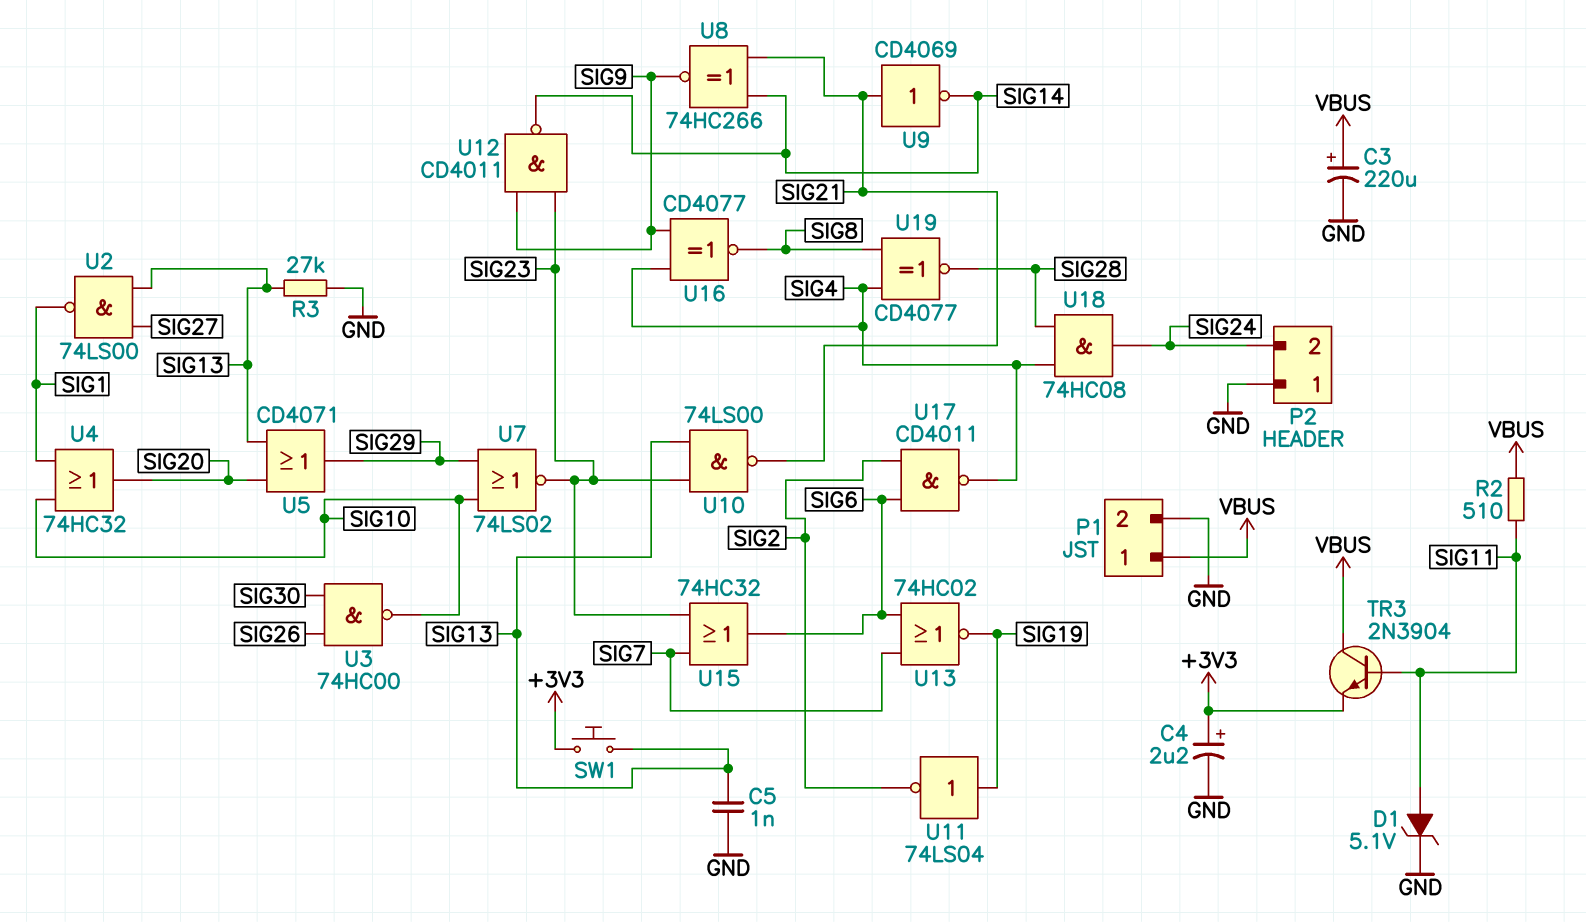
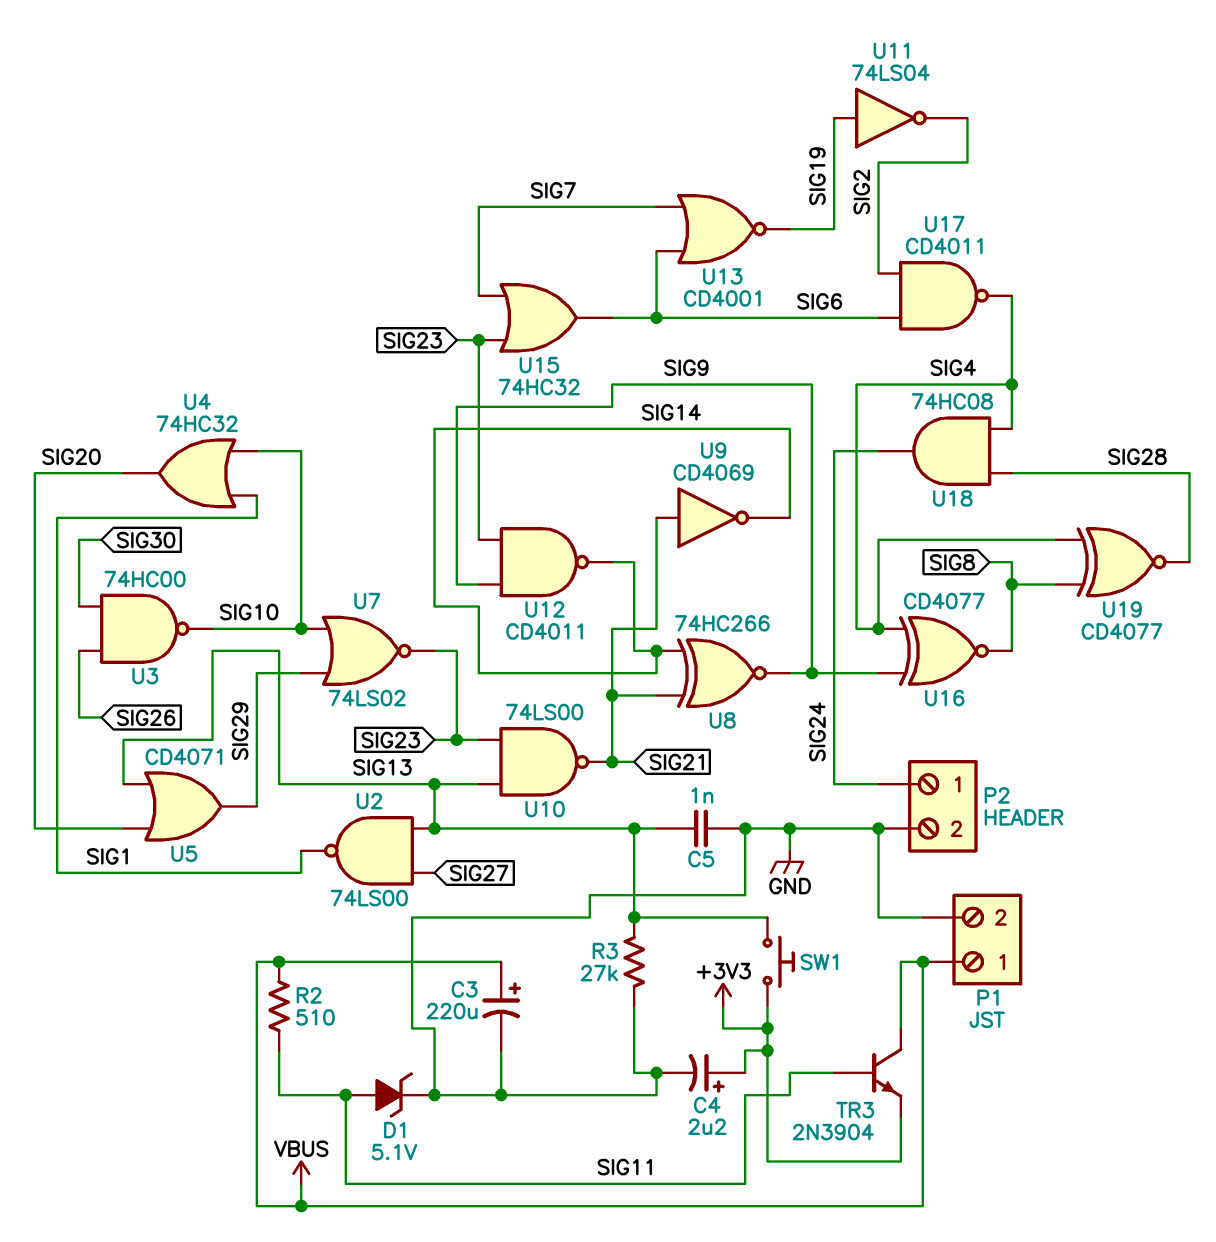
P2 pin 1: GND -> SIG24
P2 pin 2: SIG24 -> GND
U13: NOR 74HC02 (in SIG6, in SIG7, out SIG19) -> NOR CD4001 (in SIG6, in SIG7, out SIG19)

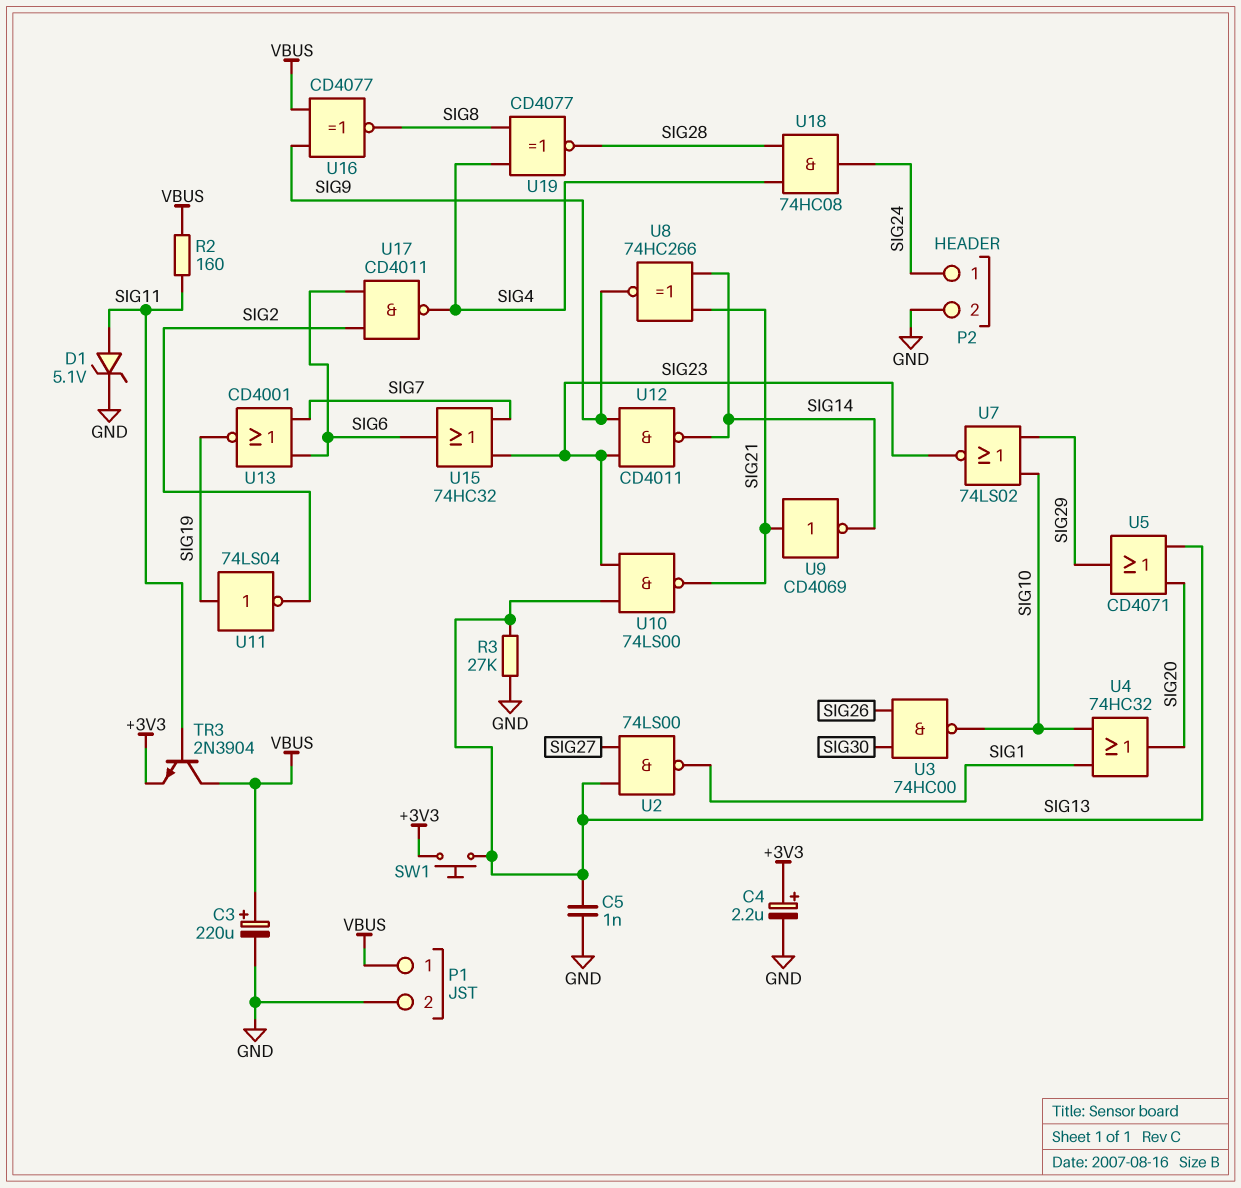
R2: 510 (SIG11, VBUS) -> 160 (SIG11, VBUS)
U16: XNOR CD4077 (in SIG4, in SIG9, out SIG8) -> XNOR CD4077 (in SIG9, in VBUS, out SIG8)

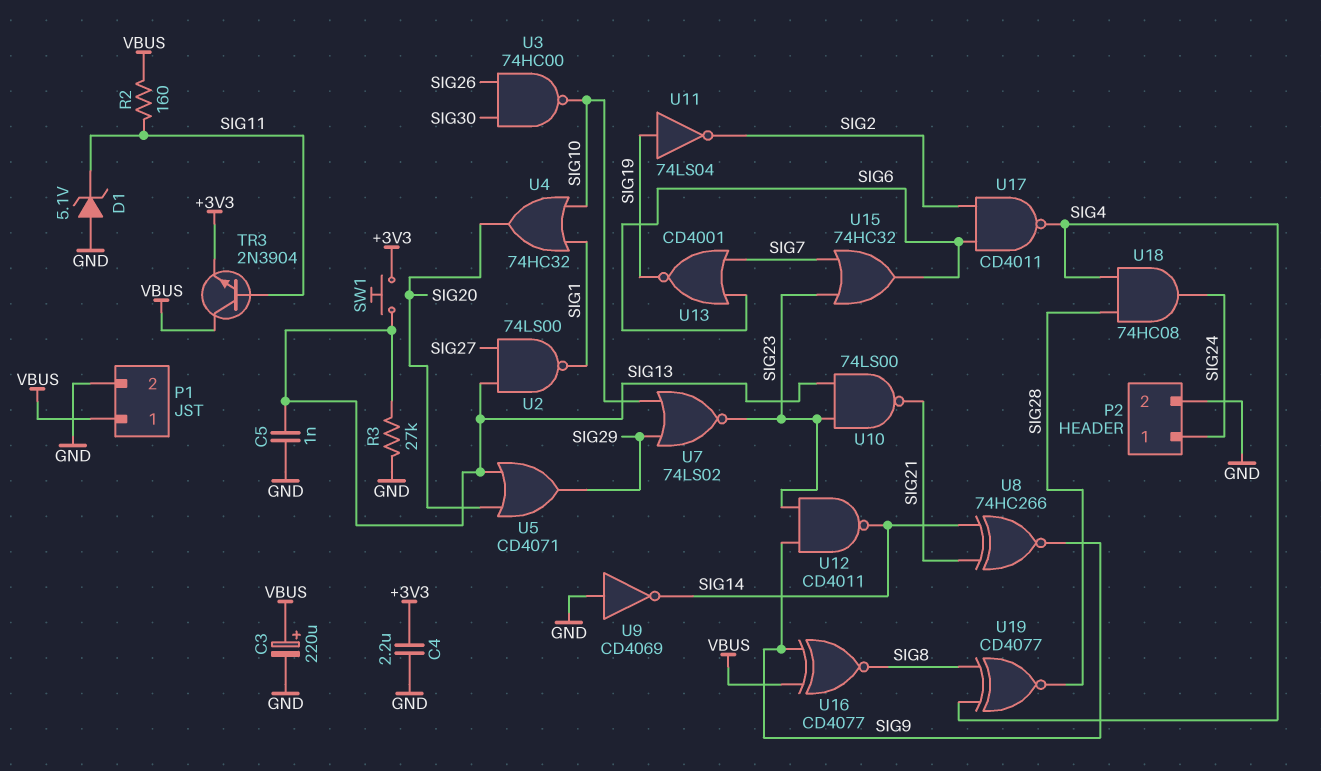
C4: 2.2uF (plus +3V3, minus GND) -> 2.2uF (+3V3, GND)
D1: zener 5.1V (A SIG11, K GND) -> zener 5.1V (A GND, K SIG11)
U9: NOT CD4069 (in SIG21, out SIG14) -> NOT CD4069 (in GND, out SIG14)

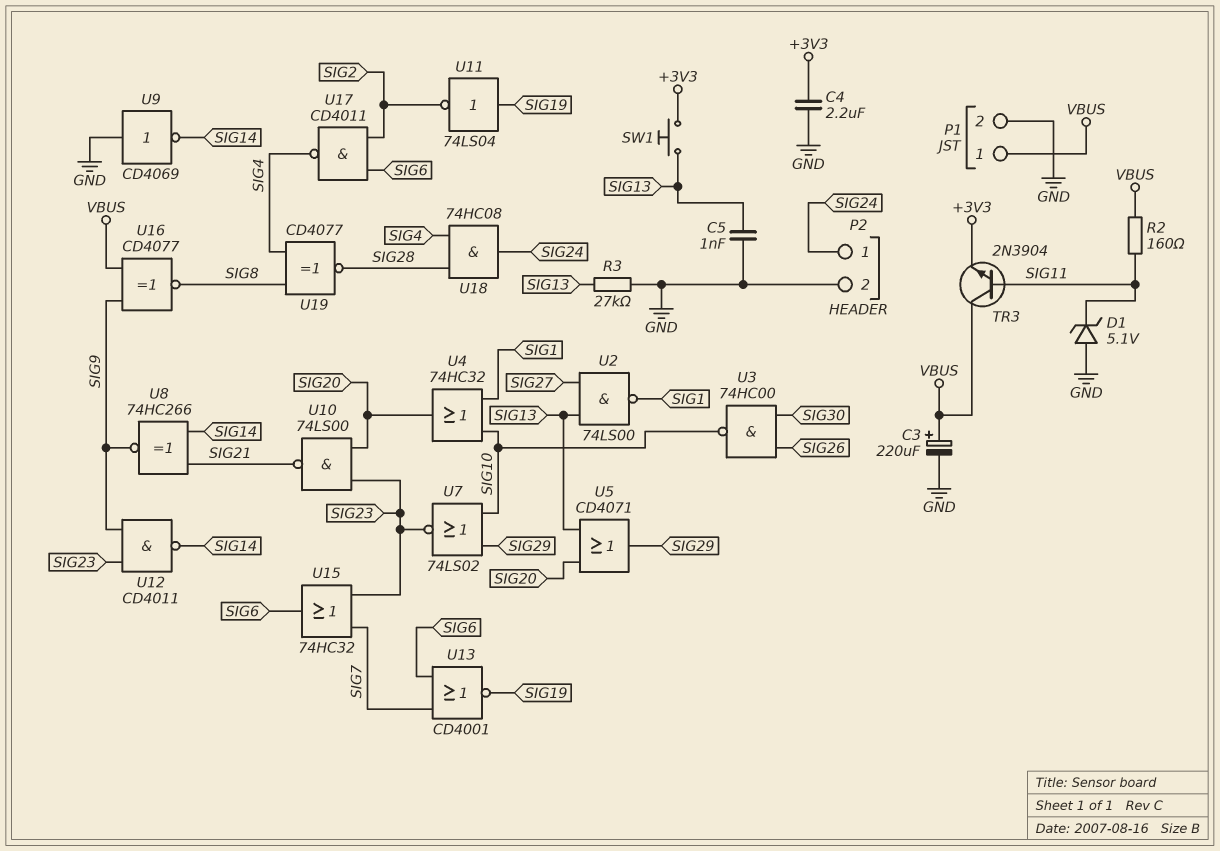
U10: NAND 74LS00 (in SIG13, in SIG23, out SIG21) -> NAND 74LS00 (in SIG20, in SIG23, out SIG21)

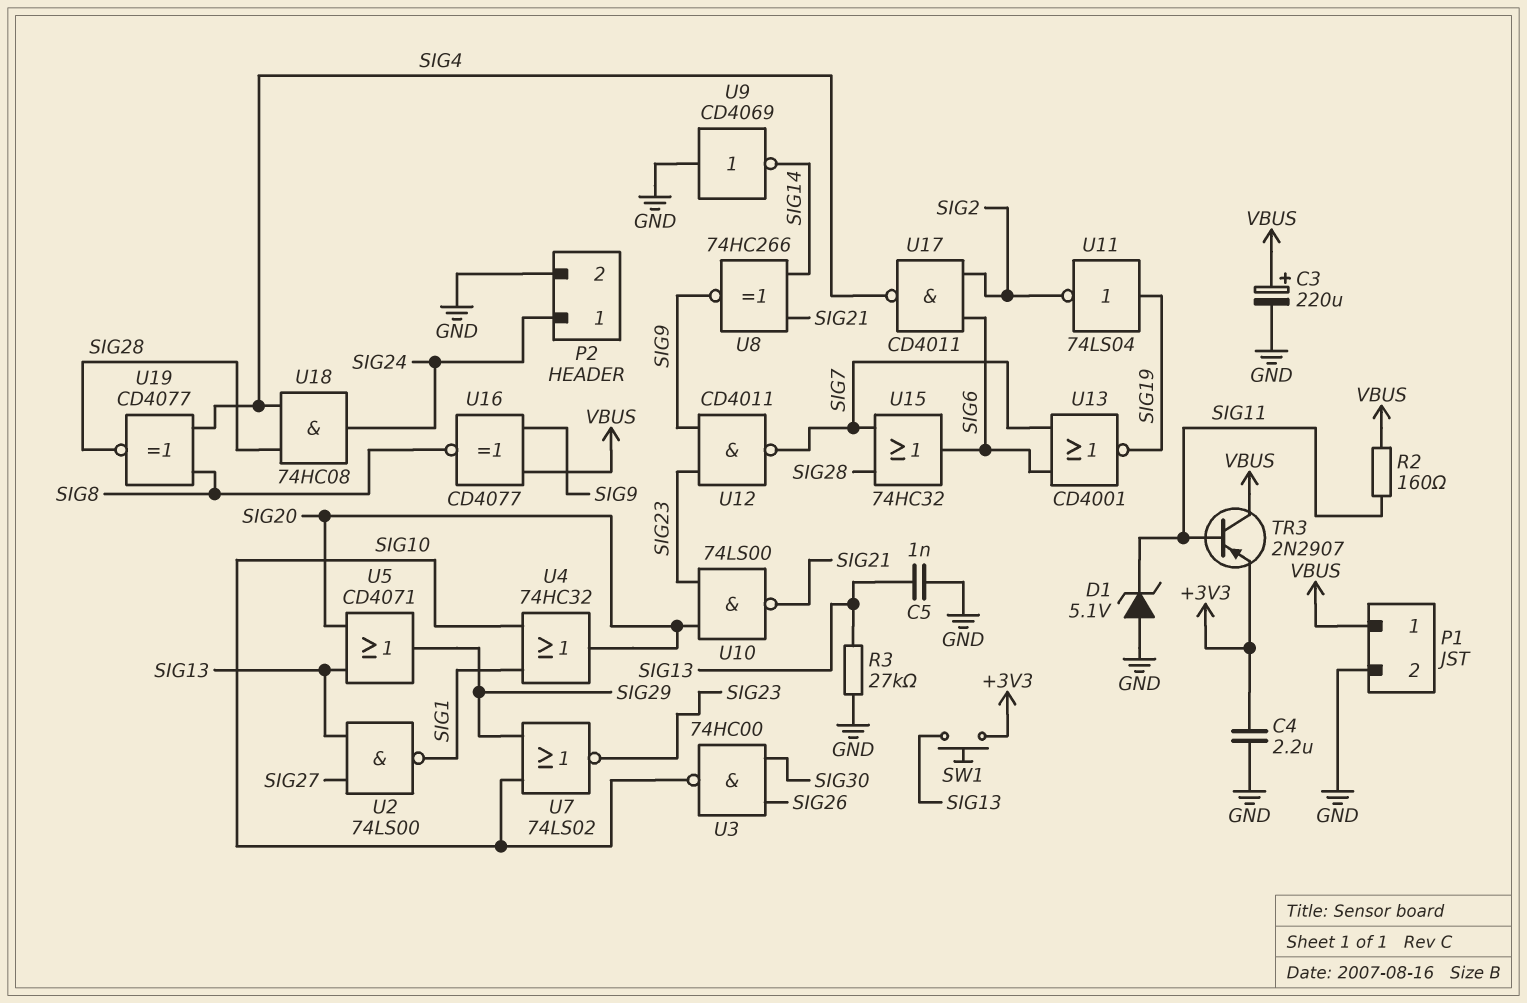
TR3: NPN 2N3904 (B SIG11, C VBUS, E +3V3) -> PNP 2N2907 (B SIG11, C VBUS, E +3V3)
U12: NAND CD4011 (in SIG9, in SIG23, out SIG14) -> NAND CD4011 (in SIG9, in SIG23, out SIG7)
U15: OR 74HC32 (in SIG7, in SIG23, out SIG6) -> OR 74HC32 (in SIG7, in SIG28, out SIG6)

